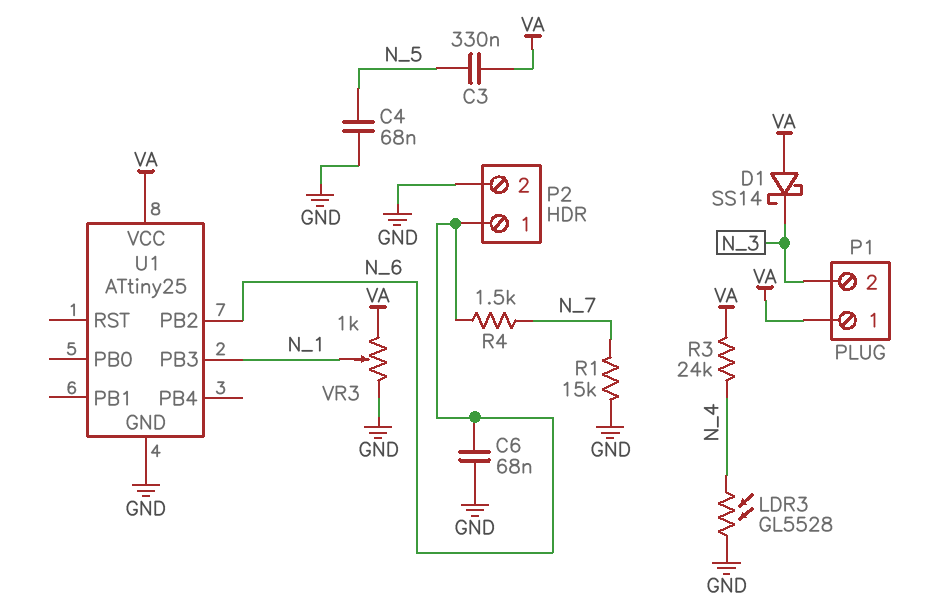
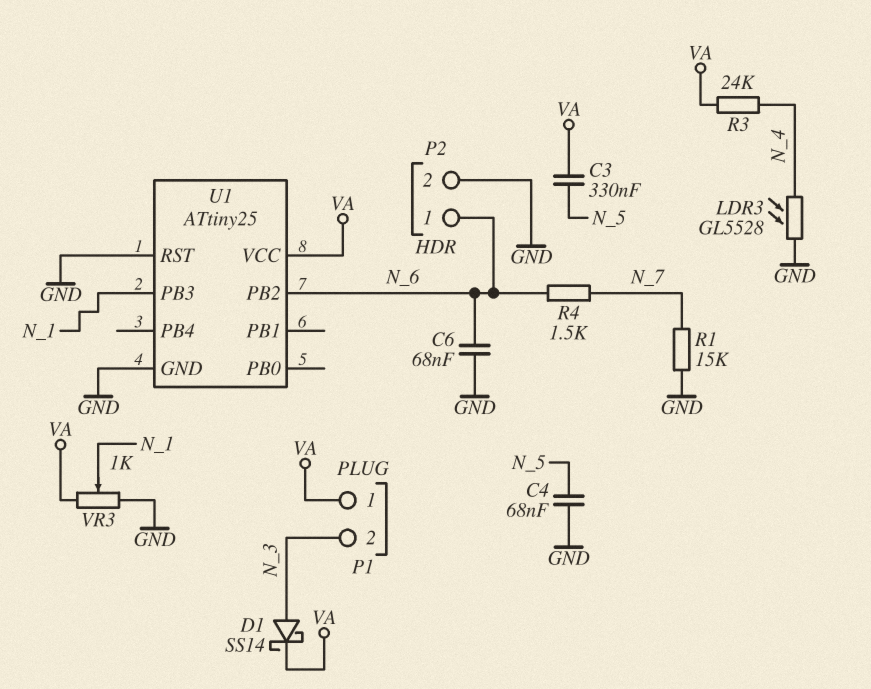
D1: schottky SS14 (A VA, K N_3) -> schottky SS14 (A N_3, K VA)
U1 pin RST: none -> GND

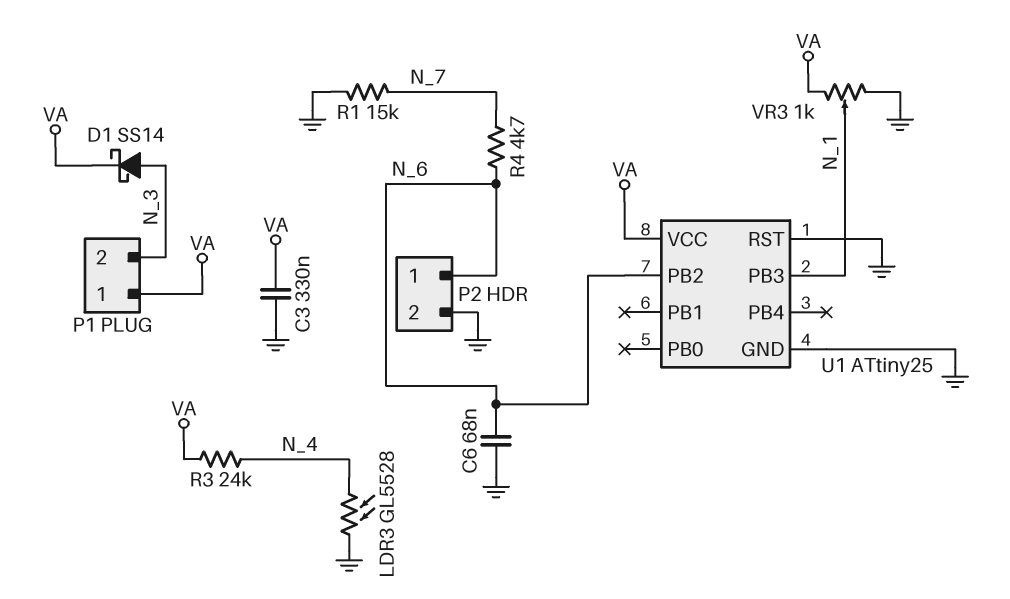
C3: 330nF (N_5, VA) -> 330nF (GND, VA)
C4: 68nF (GND, N_5) -> none
R4: 1.5k (N_6, N_7) -> 4.7k (N_6, N_7)

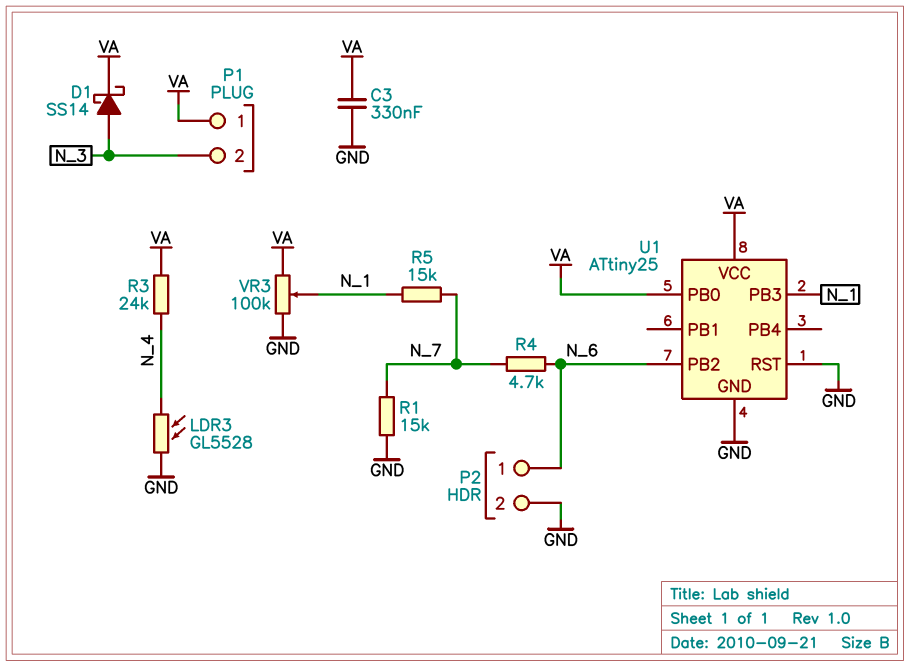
C6: 68nF (GND, N_6) -> none
R5: none -> 15k (N_1, N_7)
U1 pin PB0: none -> VA
VR3: 1k (GND, VA, wiper N_1) -> 100k (GND, VA, wiper N_1)

